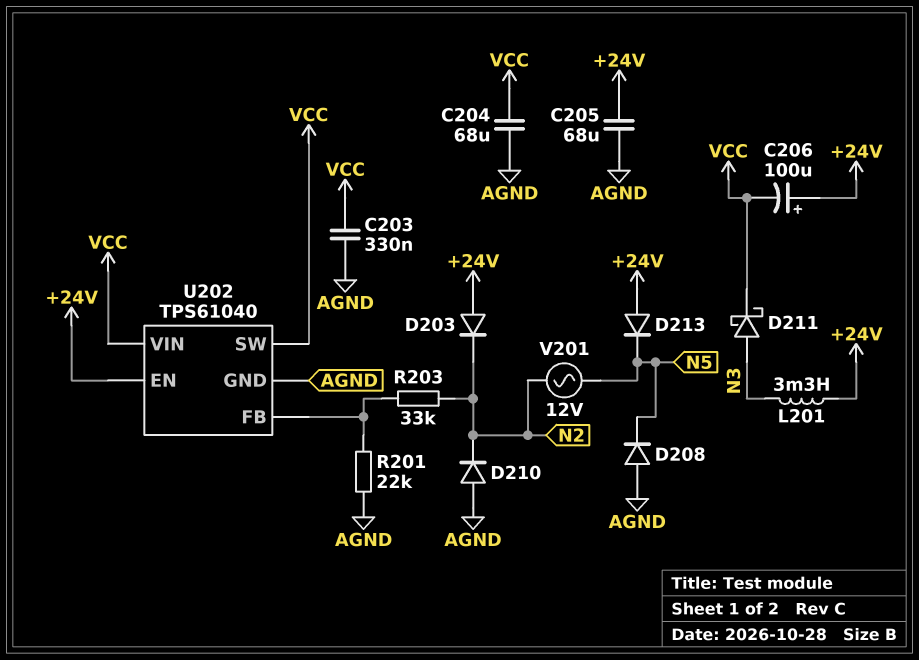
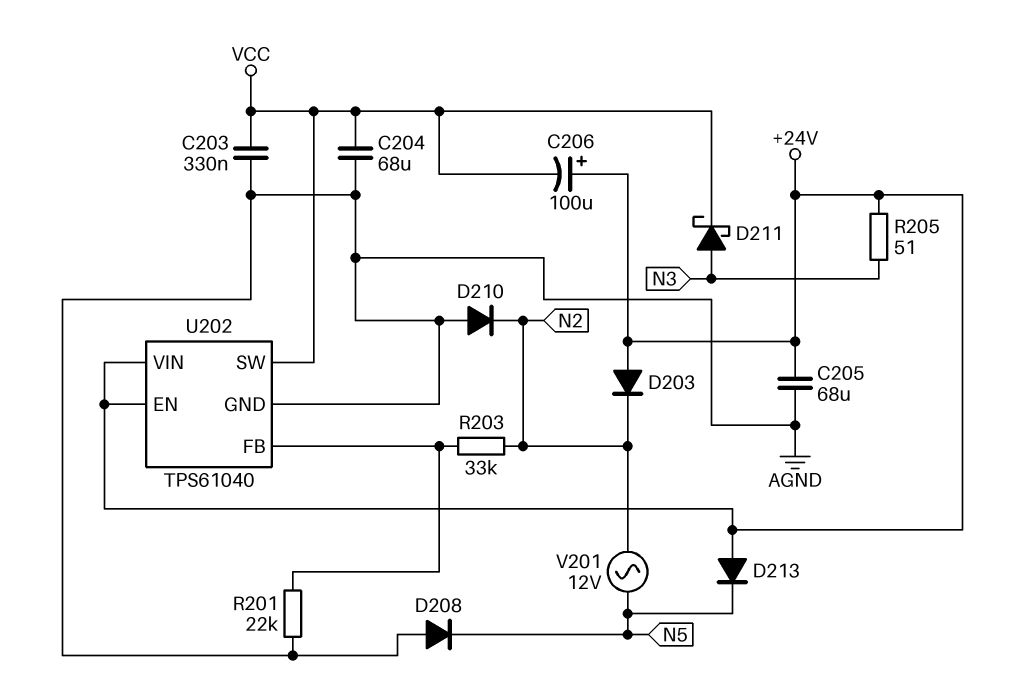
L201: 3.3mH (+24V, N3) -> none
R205: none -> 51 (+24V, N3)
U202 pin VIN: VCC -> +24V

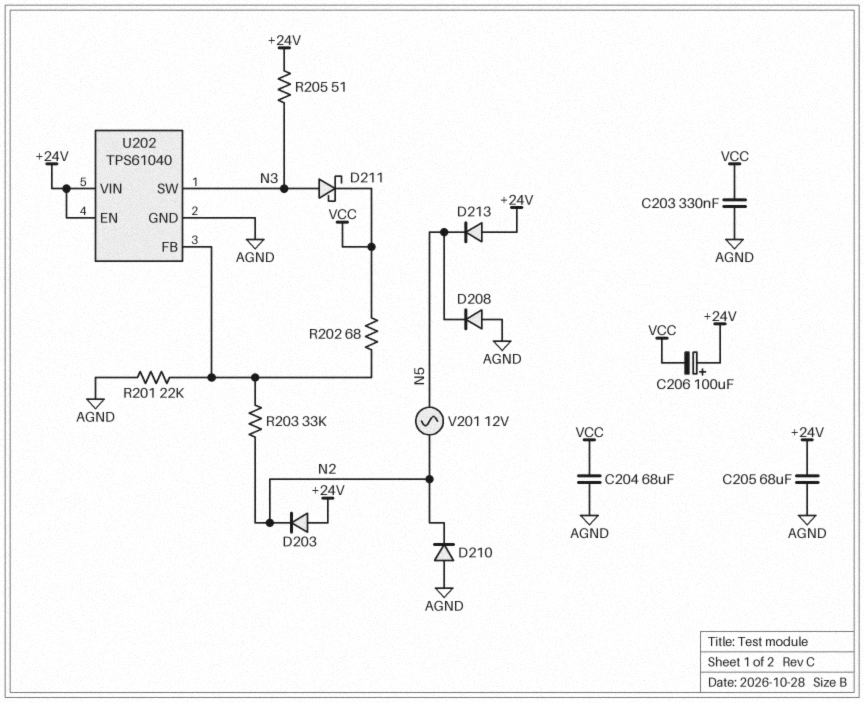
R202: none -> 68 (U202/FB, VCC)
U202 pin SW: VCC -> N3

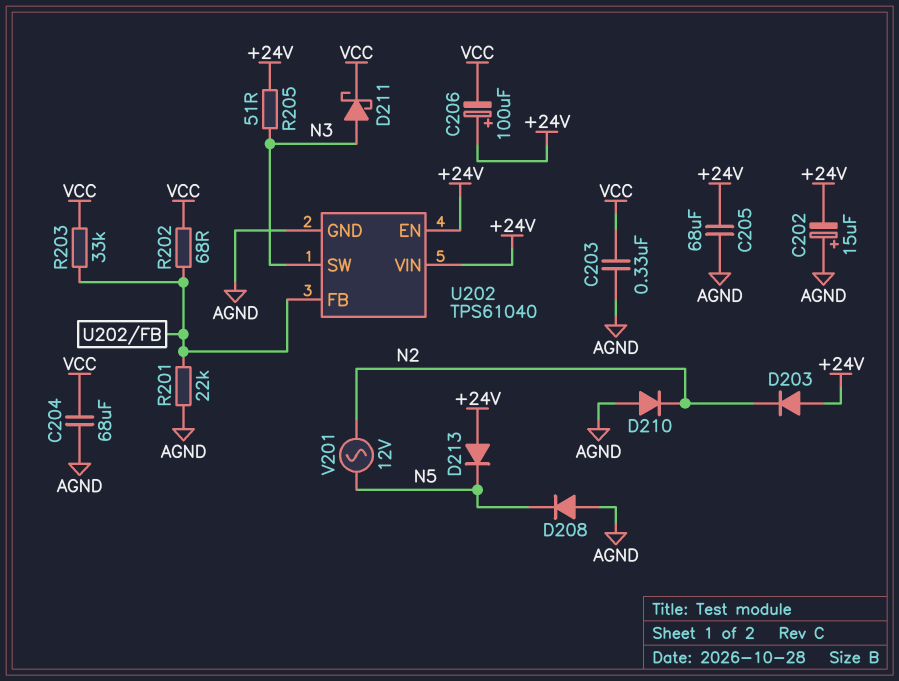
C202: none -> 15uF (plus AGND, minus +24V)
R203: 33k (N2, U202/FB) -> 33k (U202/FB, VCC)

